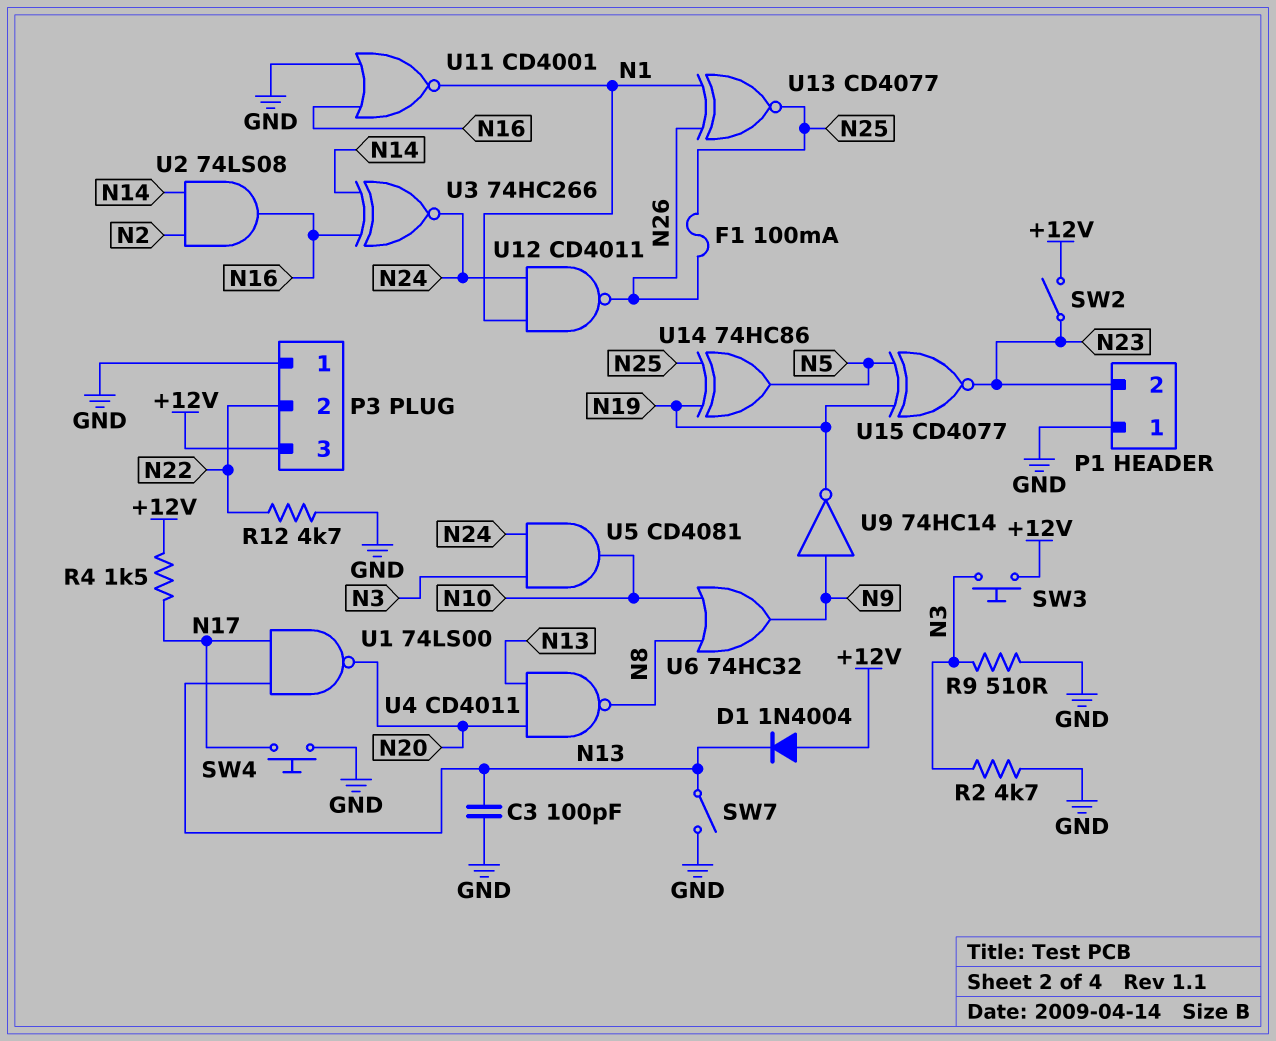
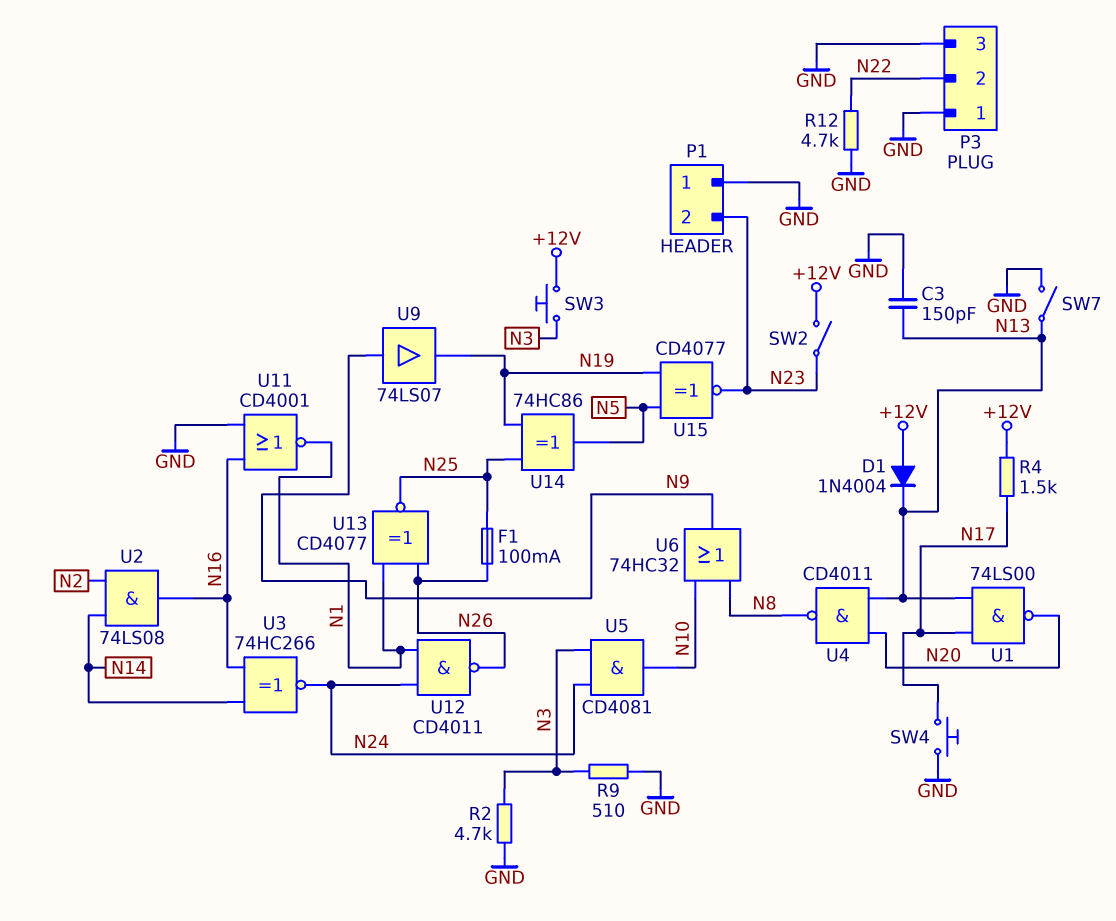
C3: 100pF (GND, N13) -> 150pF (GND, N13)
P3 pin 3: +12V -> GND
U9: NOT 74HC14 (in N9, out N19) -> buffer 74LS07 (in N9, out N19)

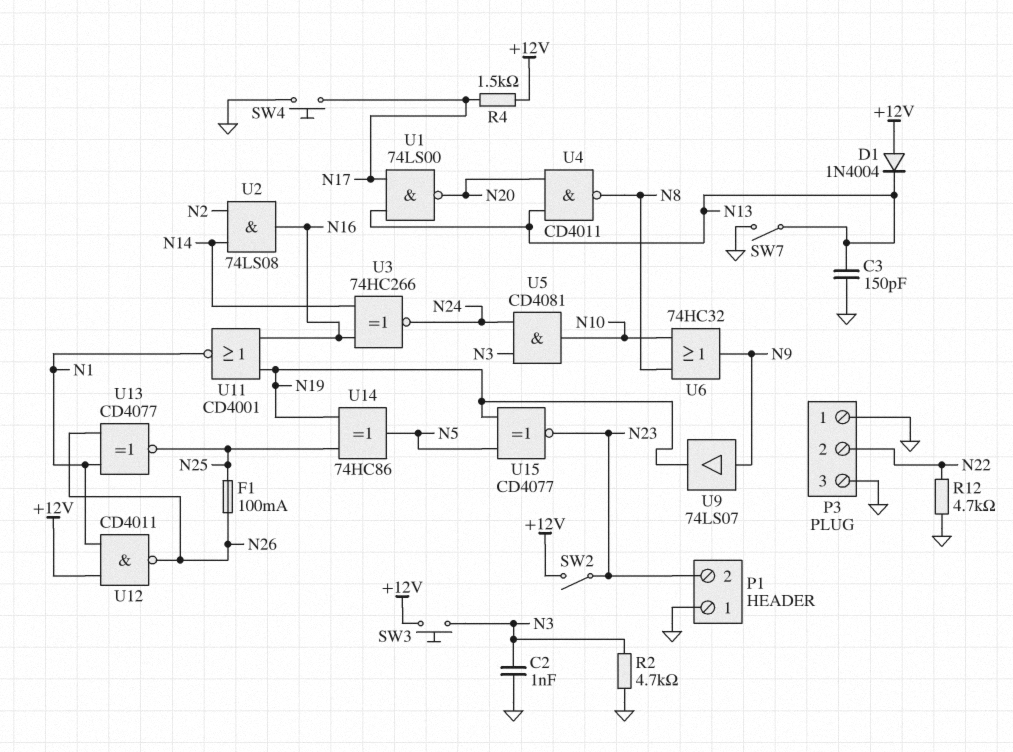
C2: none -> 1nF (GND, N3)
R9: 510 (GND, N3) -> none
U11: NOR CD4001 (in GND, in N16, out N1) -> NOR CD4001 (in N16, in N19, out N1)
U12: NAND CD4011 (in N1, in N24, out N26) -> NAND CD4011 (in +12V, in N1, out N26)

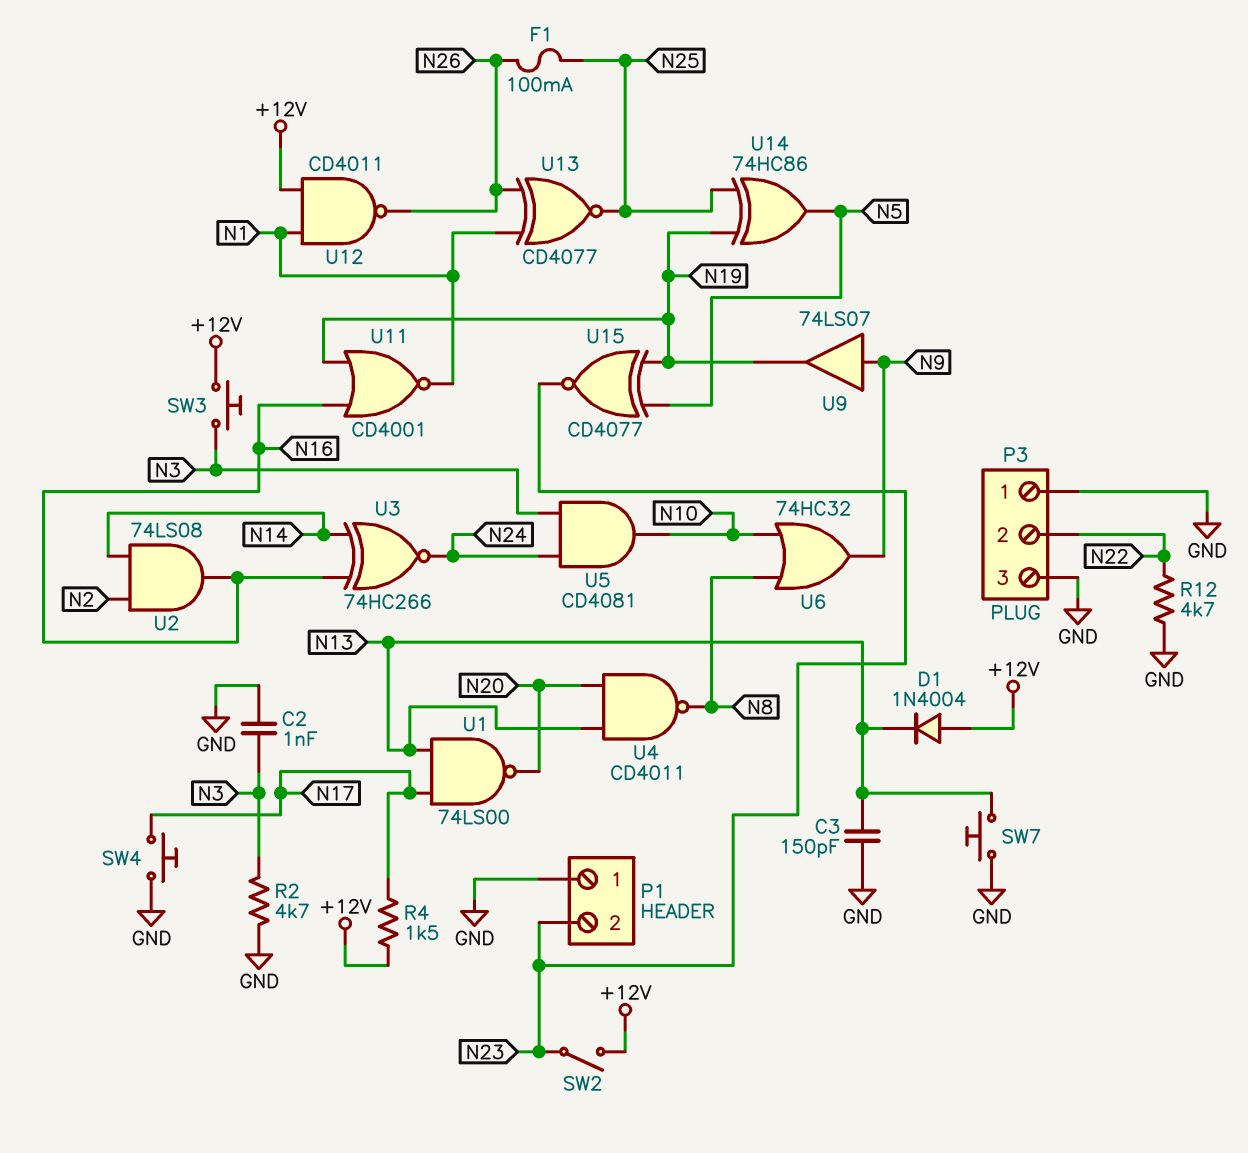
SW7: switch (GND, N13) -> button (GND, N13)

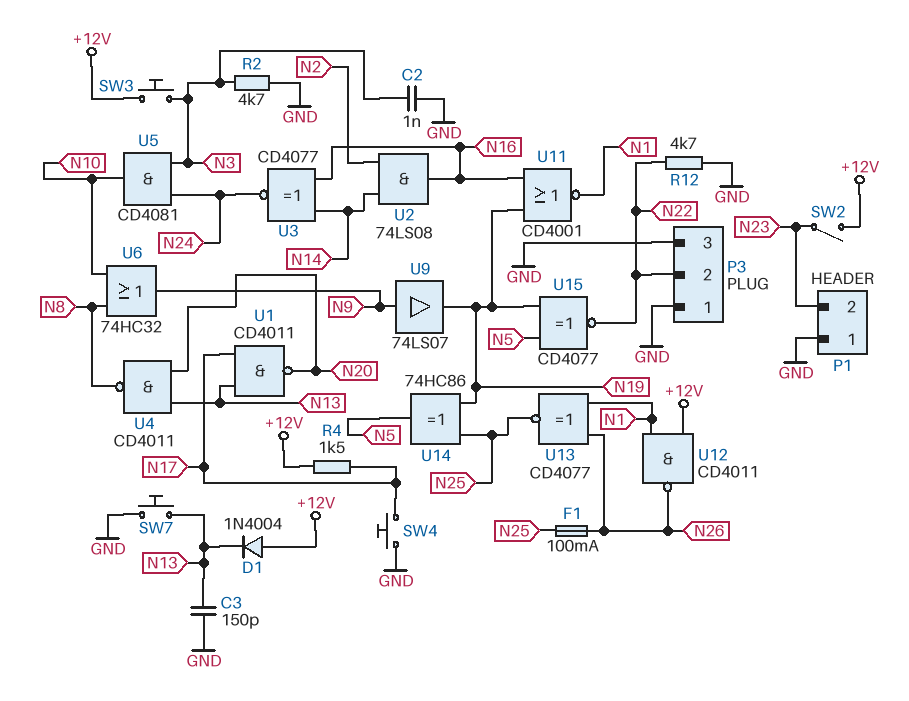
U1: NAND 74LS00 (in N13, in N17, out N20) -> NAND CD4011 (in N13, in N17, out N20)
U3: XNOR 74HC266 (in N14, in N16, out N24) -> XNOR CD4077 (in N14, in N16, out N24)
U15: XNOR CD4077 (in N5, in N19, out N23) -> XNOR CD4077 (in N5, in N19, out N22)

